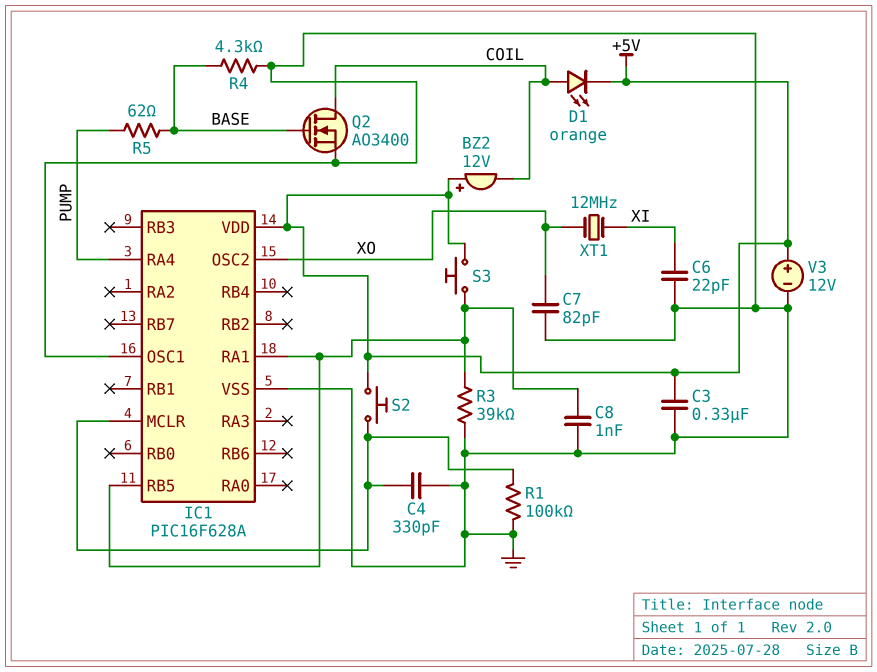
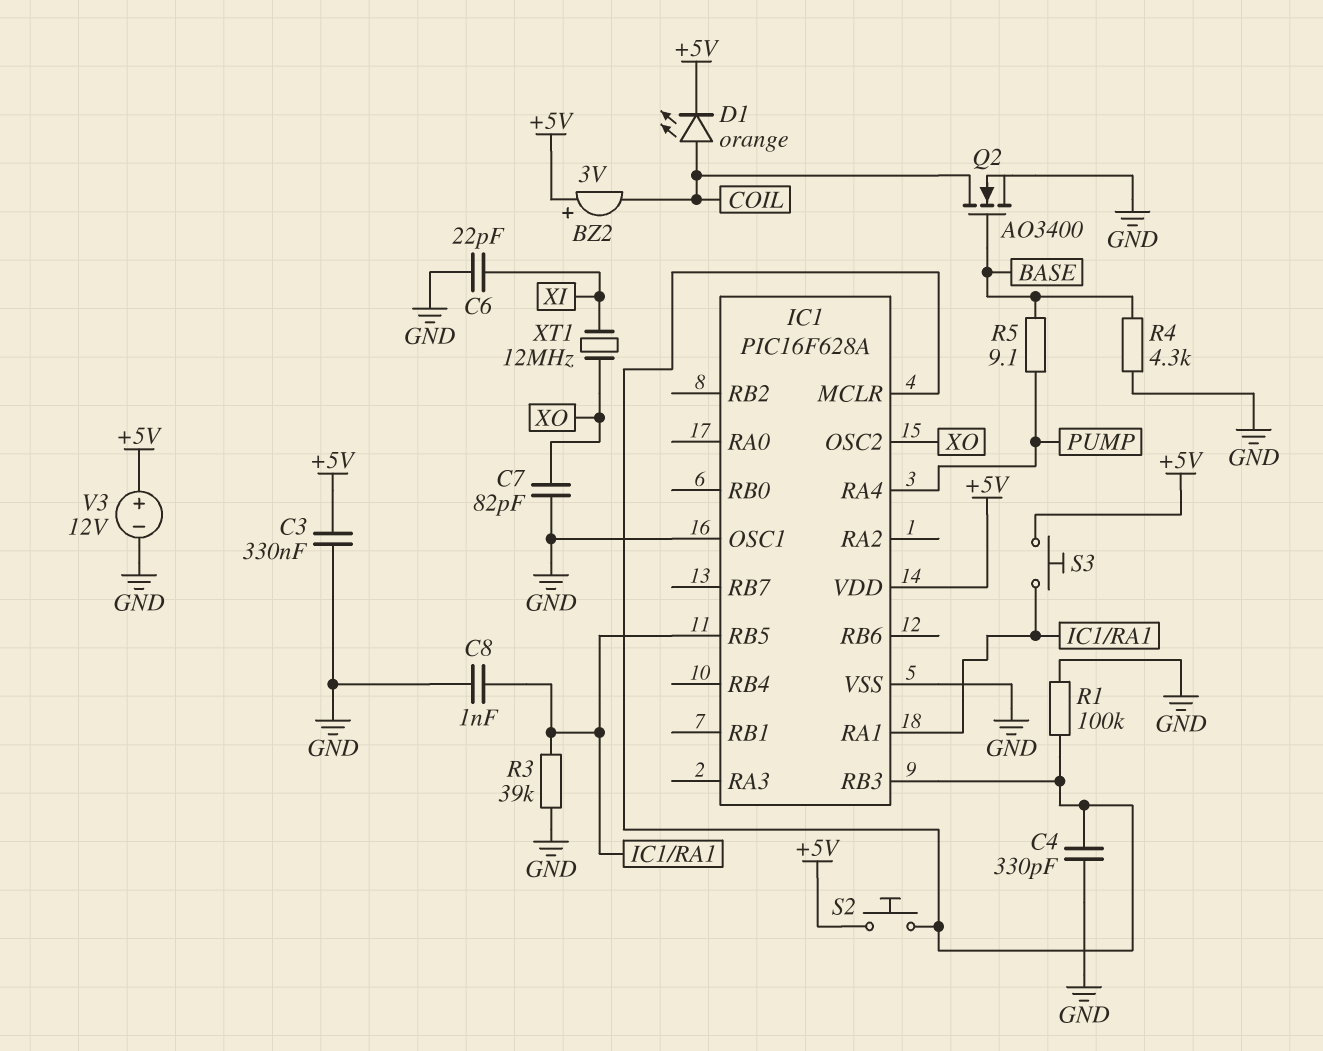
BZ2: buzzer 12V (plus +5V, minus COIL) -> buzzer 3V (plus +5V, minus COIL)
IC1 pin RB3: none -> IC1/MCLR
R5: 62 (BASE, PUMP) -> 9.1 (BASE, PUMP)

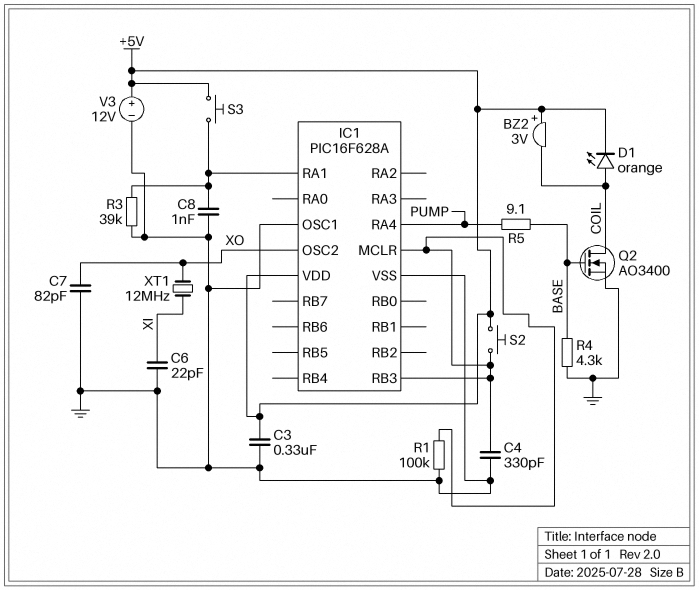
IC1 pin RB5: IC1/RA1 -> none

